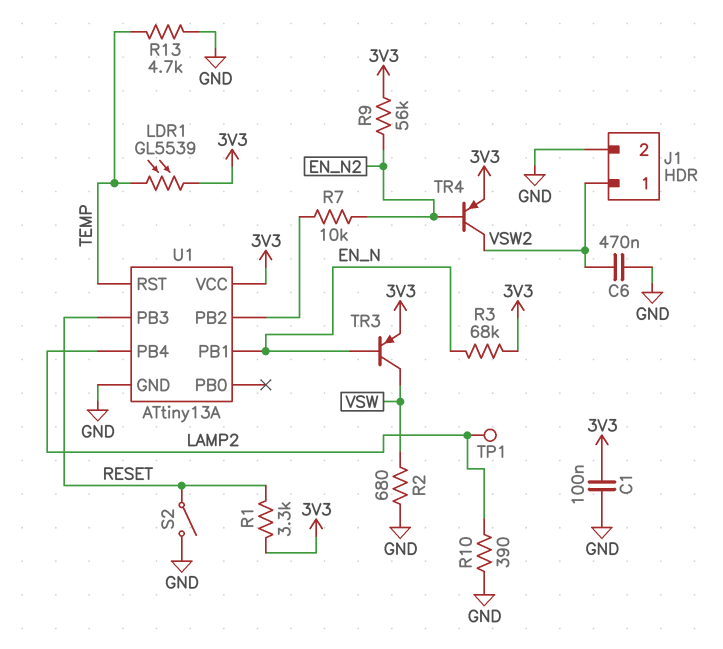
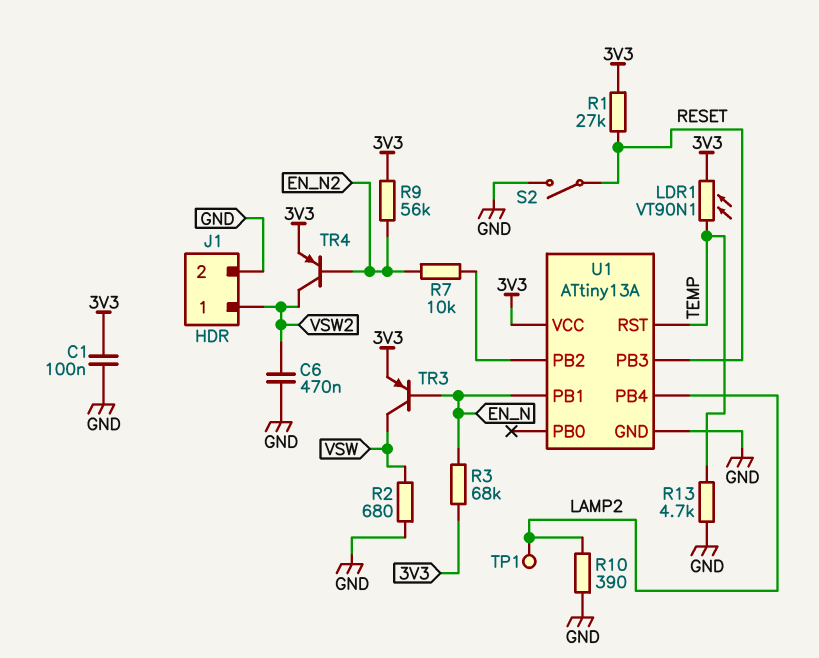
LDR1: GL5539 (3V3, TEMP) -> VT90N1 (3V3, TEMP)
R1: 3.3k (3V3, RESET) -> 27k (3V3, RESET)

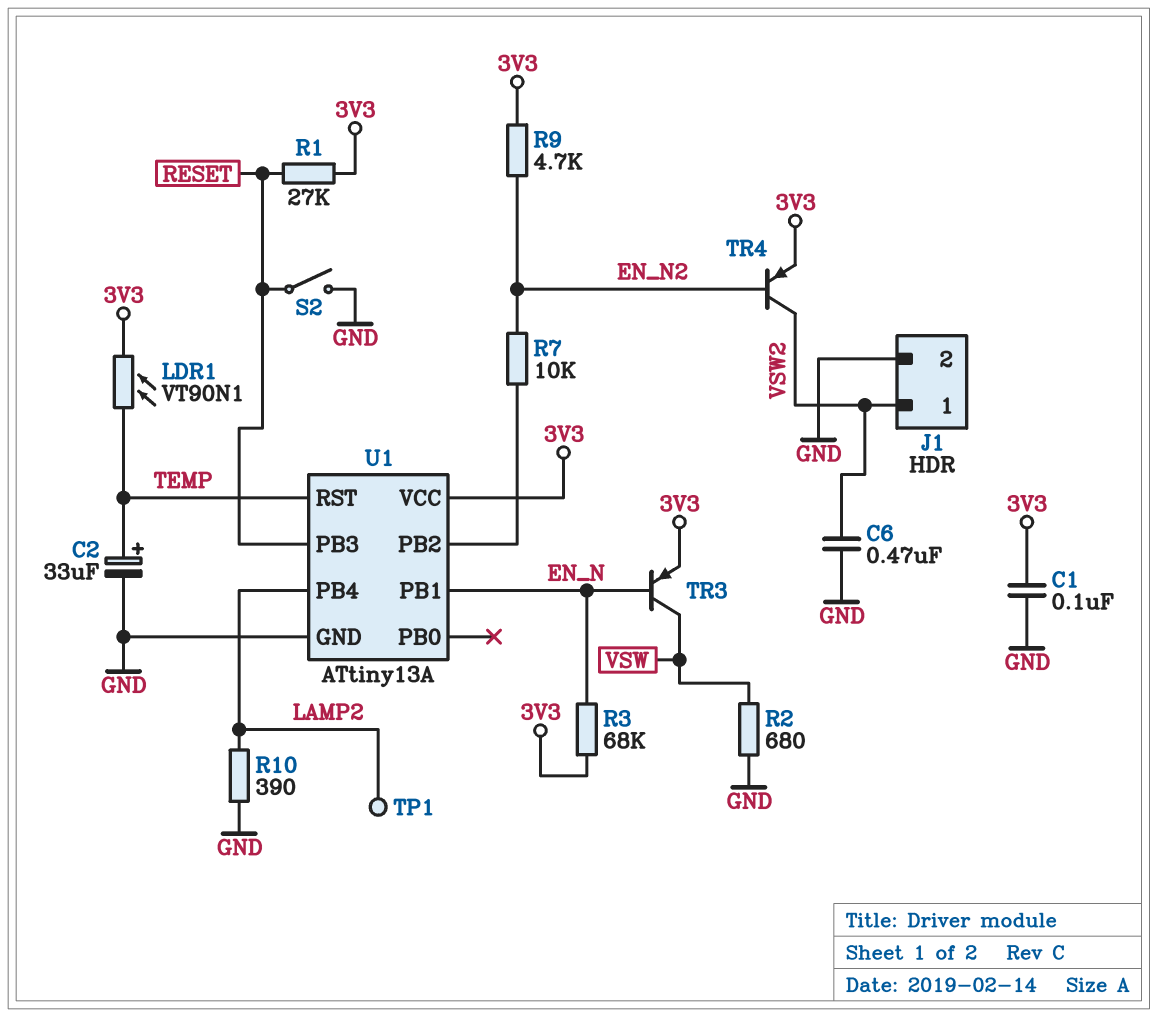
C2: none -> 33uF (plus TEMP, minus GND)
R9: 56k (3V3, EN_N2) -> 4.7k (3V3, EN_N2)
R13: 4.7k (GND, TEMP) -> none

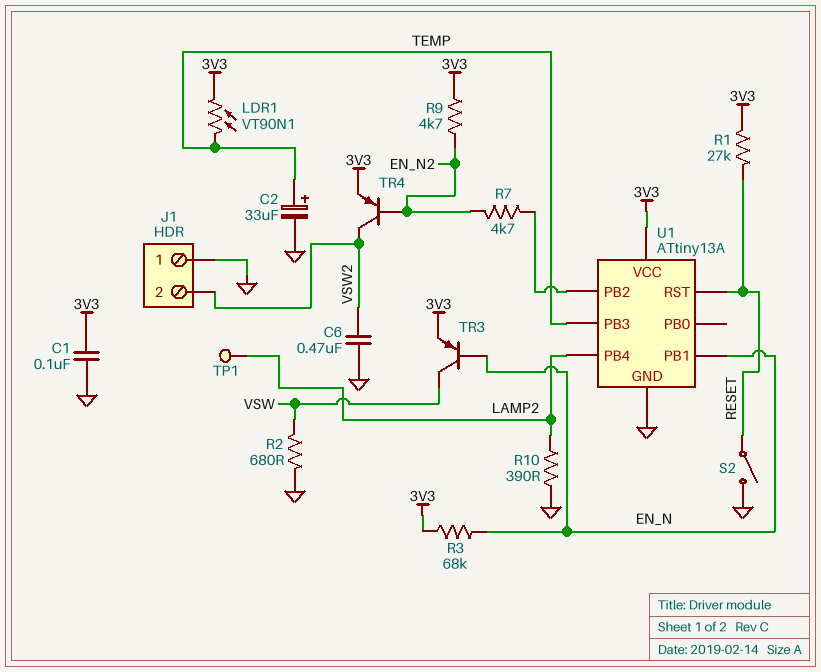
J1 pin 1: VSW2 -> GND
J1 pin 2: GND -> VSW2
R7: 10k (EN_N2, U1/PB2) -> 4.7k (EN_N2, U1/PB2)
U1 pin PB3: RESET -> TEMP
U1 pin RST: TEMP -> RESET

